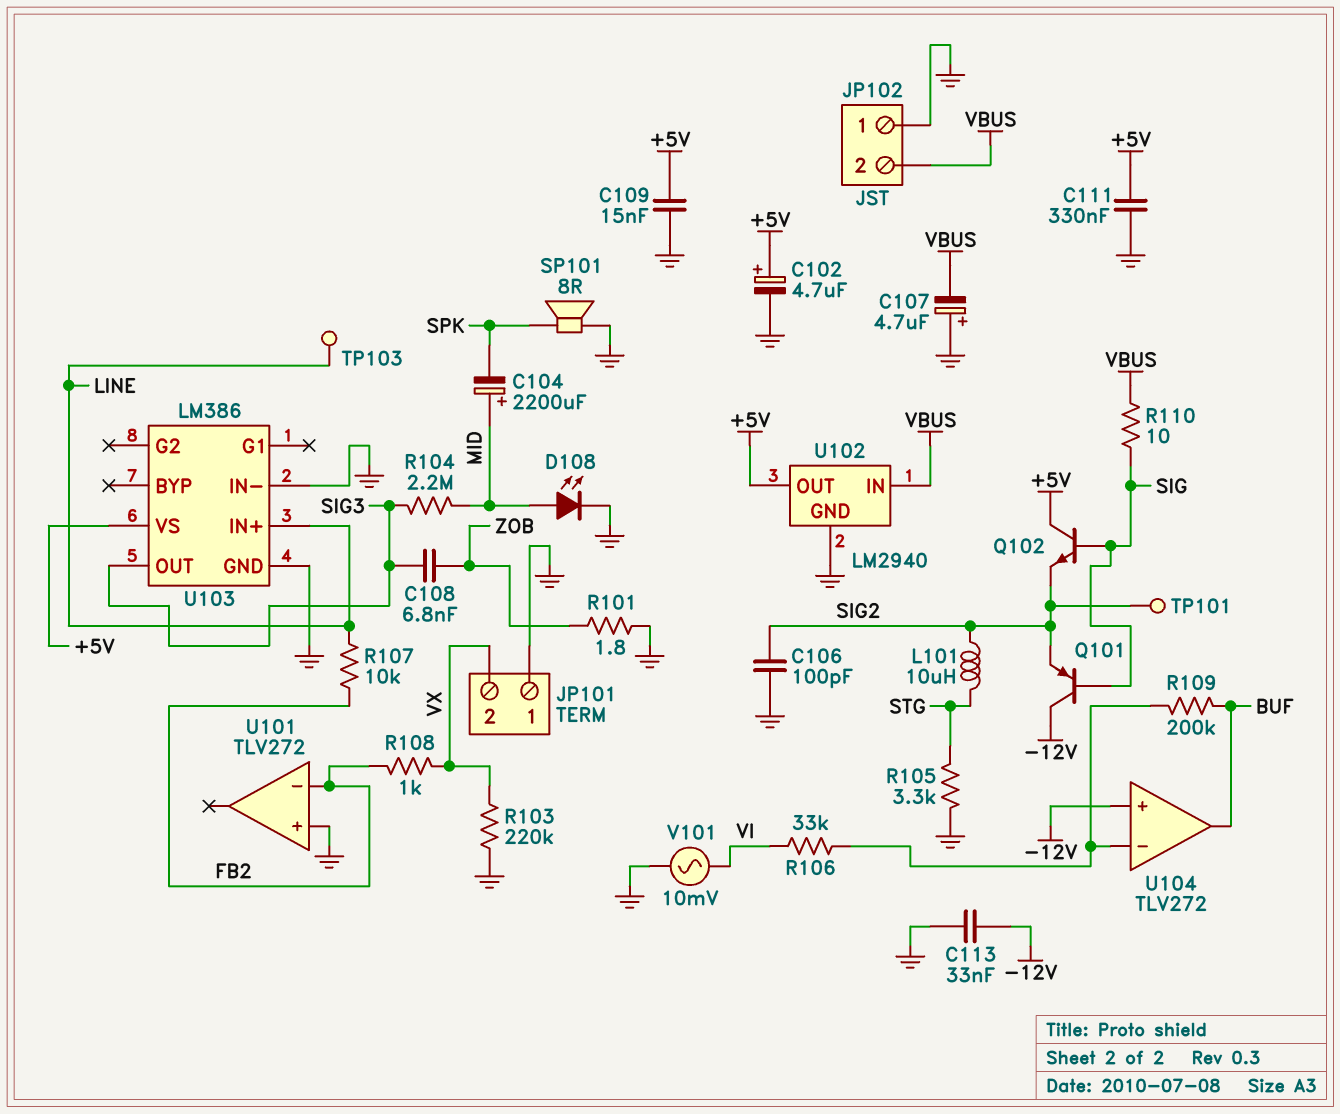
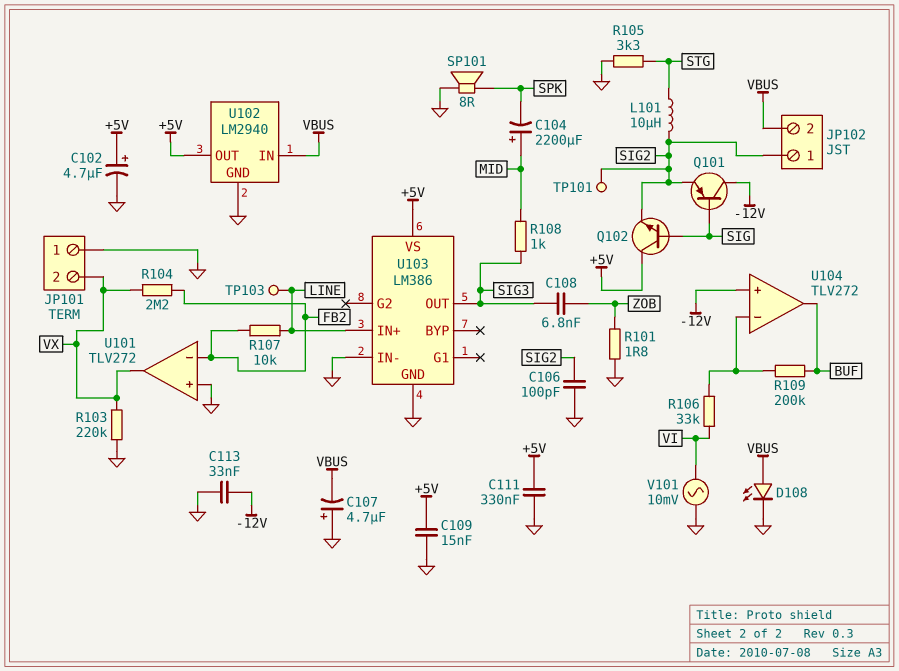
D108: LED (A MID, K GND) -> LED (A VBUS, K GND)
JP102 pin 1: GND -> SIG2
R104: 2.2M (MID, SIG3) -> 2.2M (FB2, VX)
R108: 1k (FB2, VX) -> 1k (MID, SIG3)
R110: 10 (SIG, VBUS) -> none
U101 pin out: none -> VX

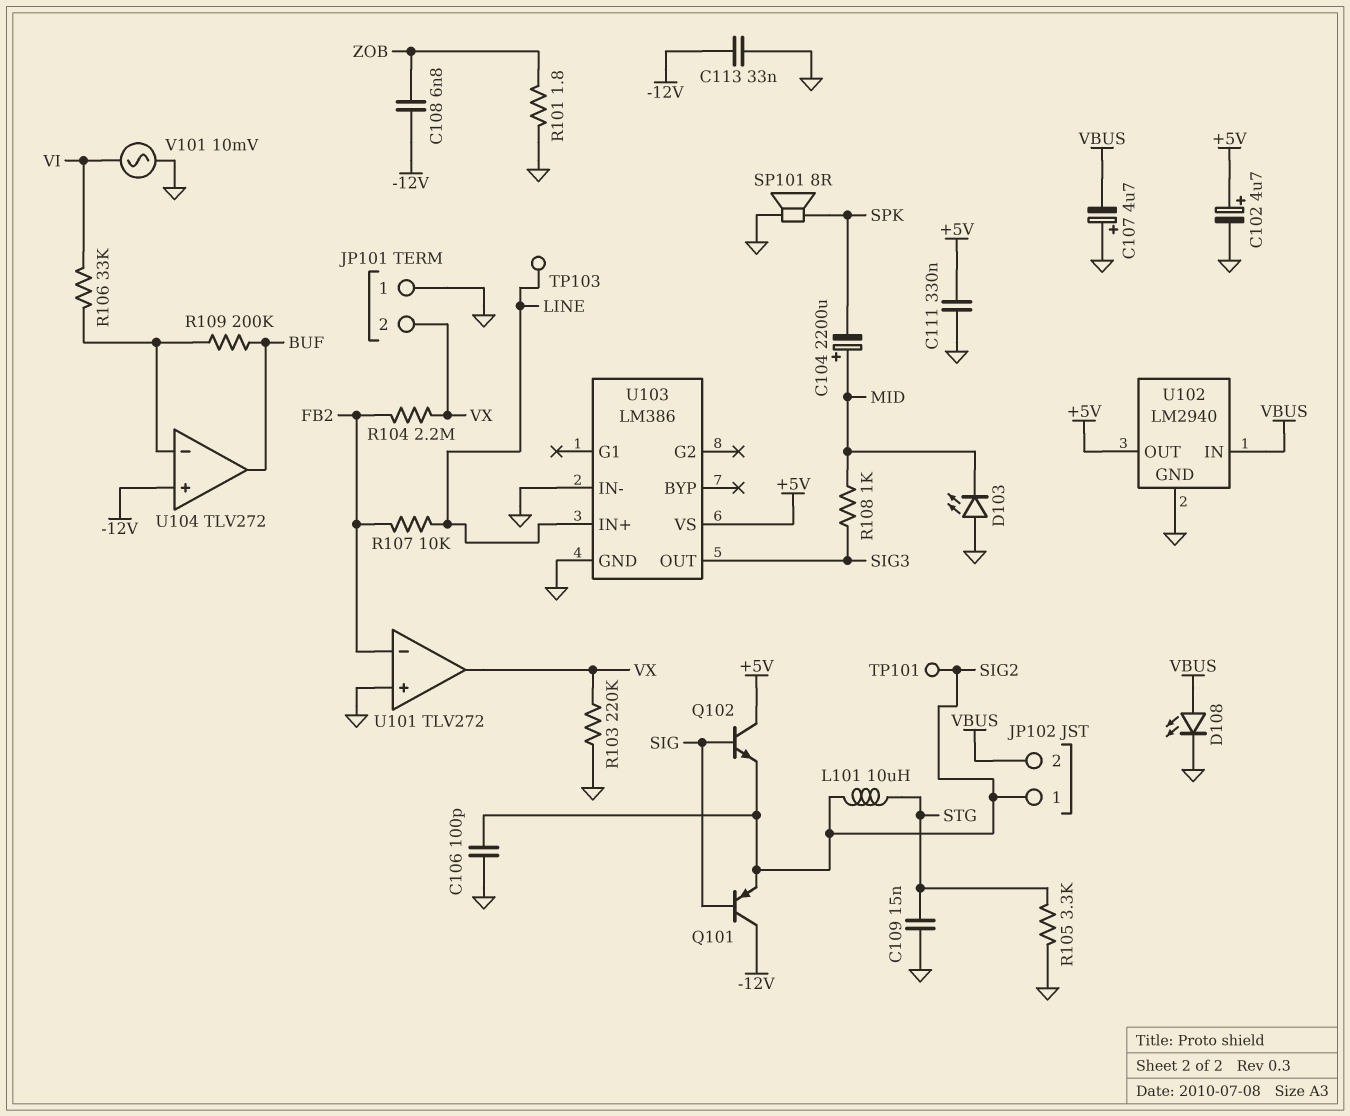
C108: 6.8nF (SIG3, ZOB) -> 6.8nF (-12V, ZOB)
C109: 15nF (+5V, GND) -> 15nF (GND, STG)
D103: none -> LED (A GND, K MID)

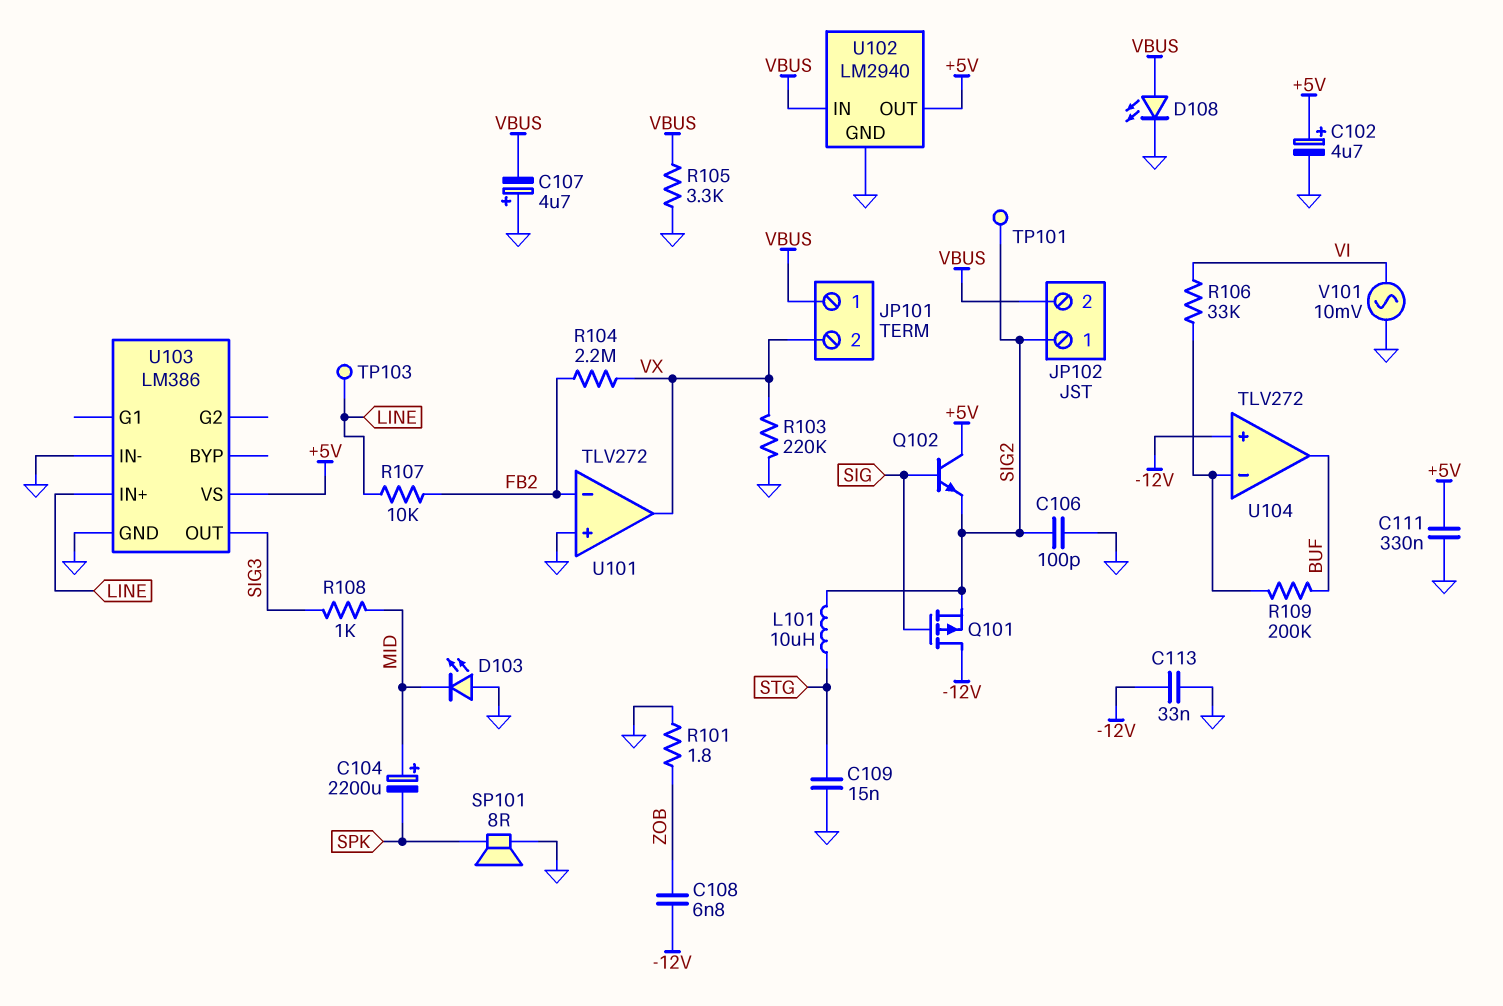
JP101 pin 1: GND -> VBUS
Q101: PNP (B SIG, C -12V, E SIG2) -> PMOS (G SIG, D -12V, S SIG2)
R105: 3.3k (GND, STG) -> 3.3k (GND, VBUS)

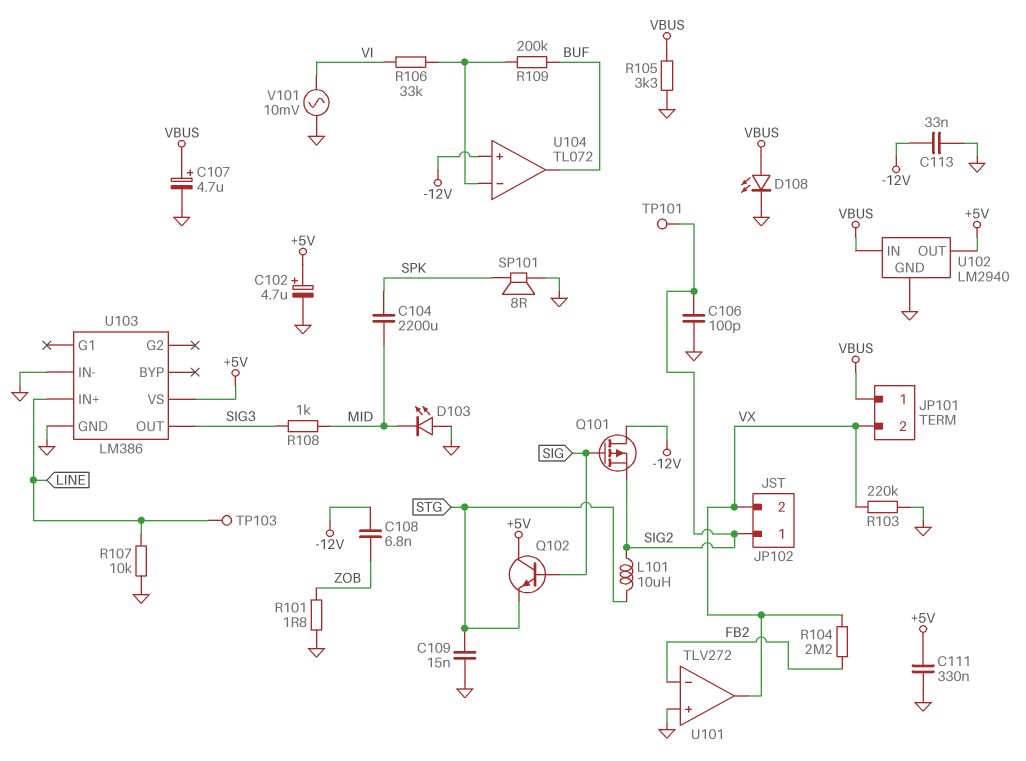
C104: 2200uF (plus MID, minus SPK) -> 2200uF (MID, SPK)
C107: 4.7uF (plus GND, minus VBUS) -> 4.7uF (plus VBUS, minus GND)
JP102 pin 2: VBUS -> VX
Q102: NPN (B SIG, C +5V, E SIG2) -> NPN (B SIG, C +5V, E STG)
R107: 10k (FB2, LINE) -> 10k (GND, LINE)
U104: TLV272 -> TL072

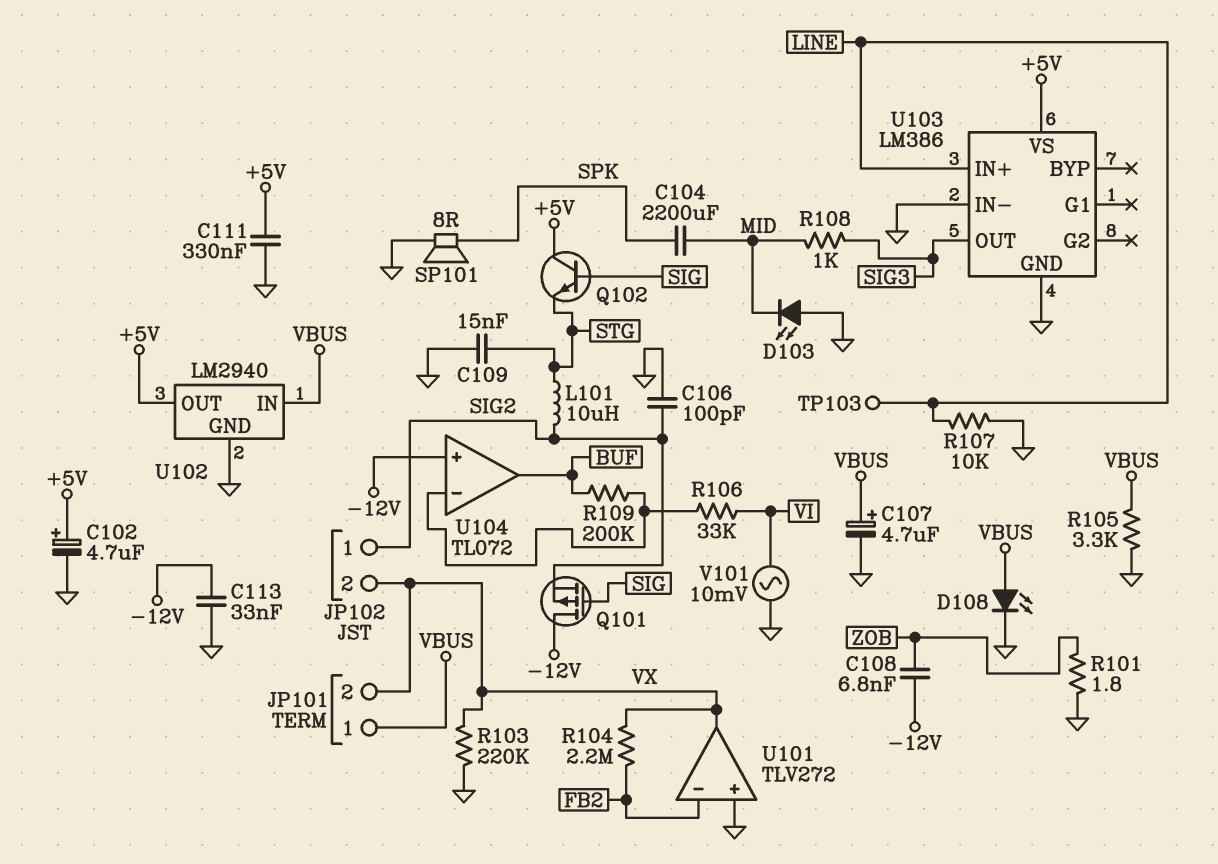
TP101: test point (SIG2) -> none

